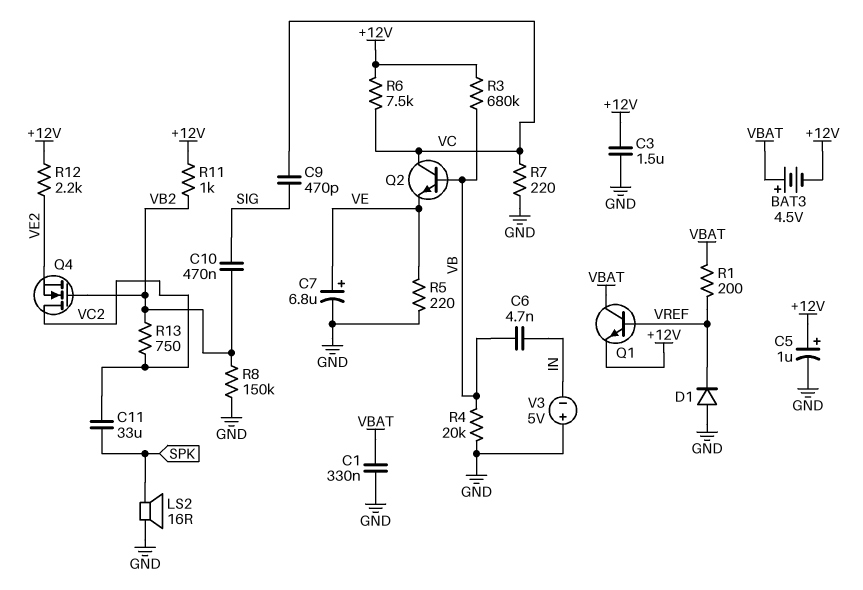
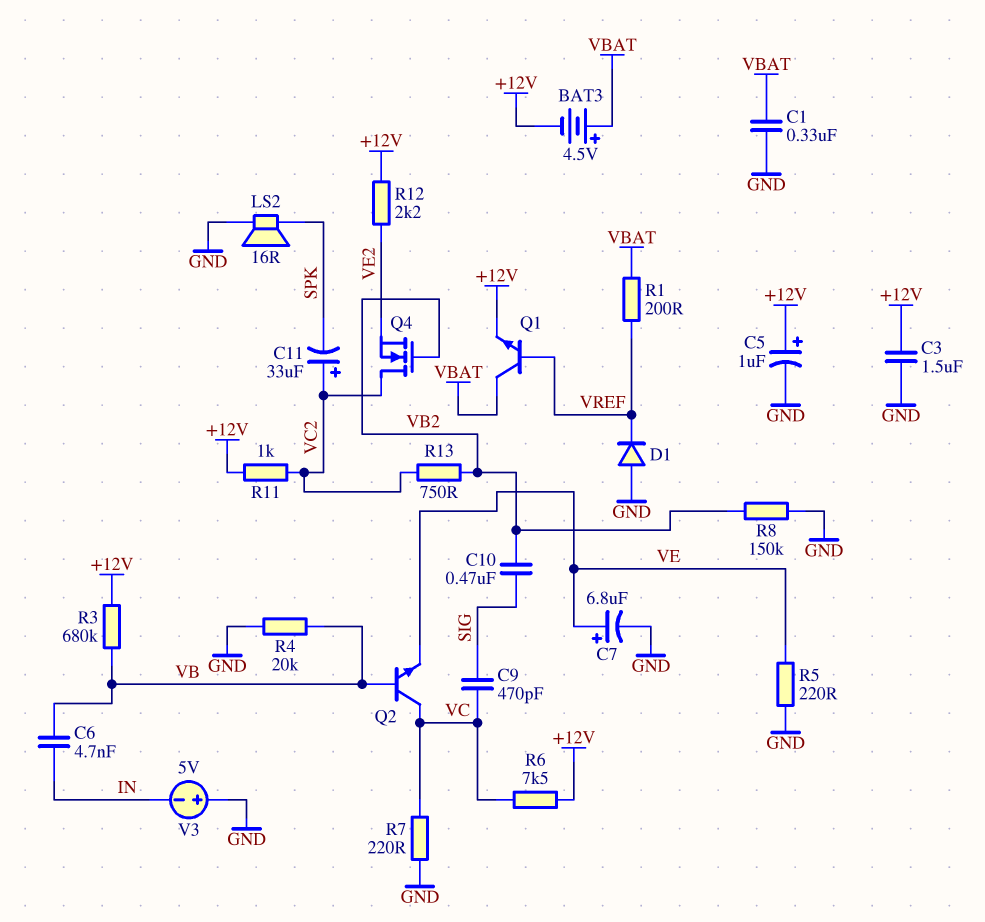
C11: 33uF (SPK, VC2) -> 33uF (plus VC2, minus SPK)
R11: 1k (+12V, VB2) -> 1k (+12V, VC2)

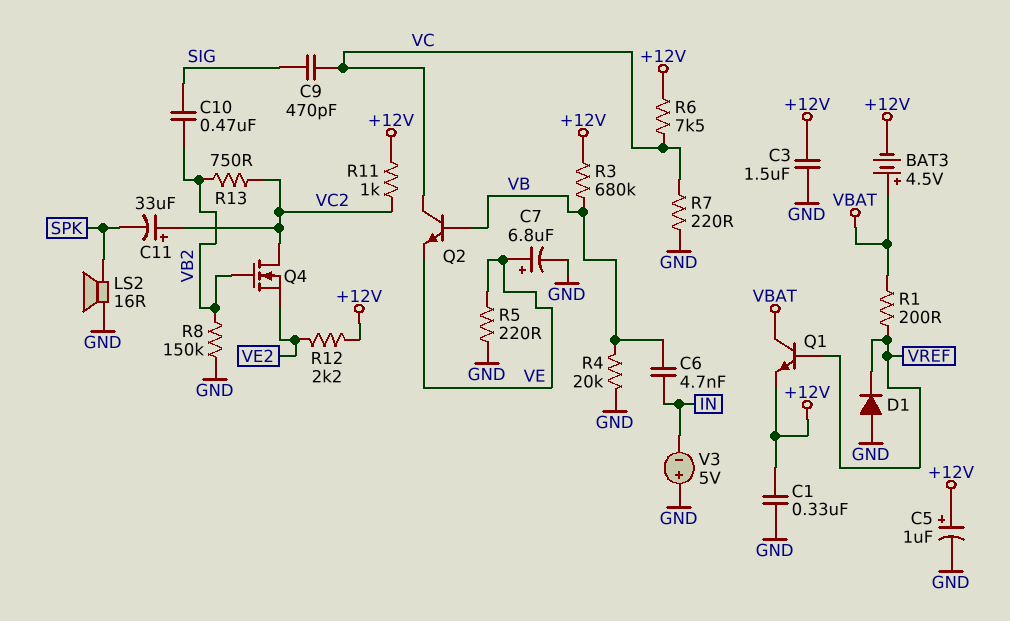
C1: 330nF (GND, VBAT) -> 330nF (+12V, GND)

